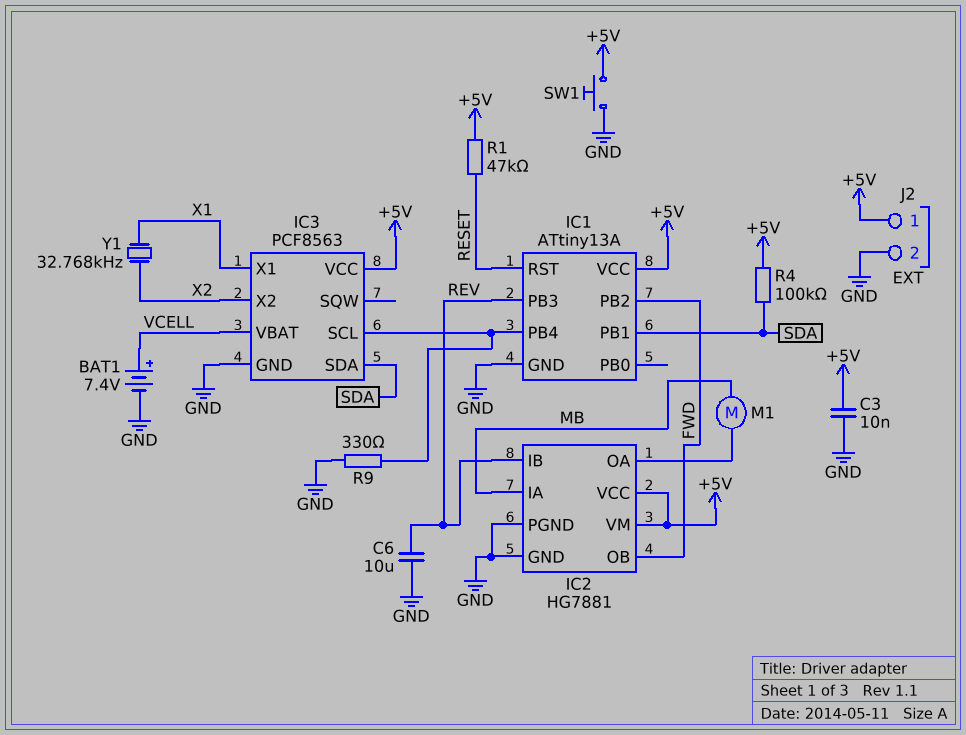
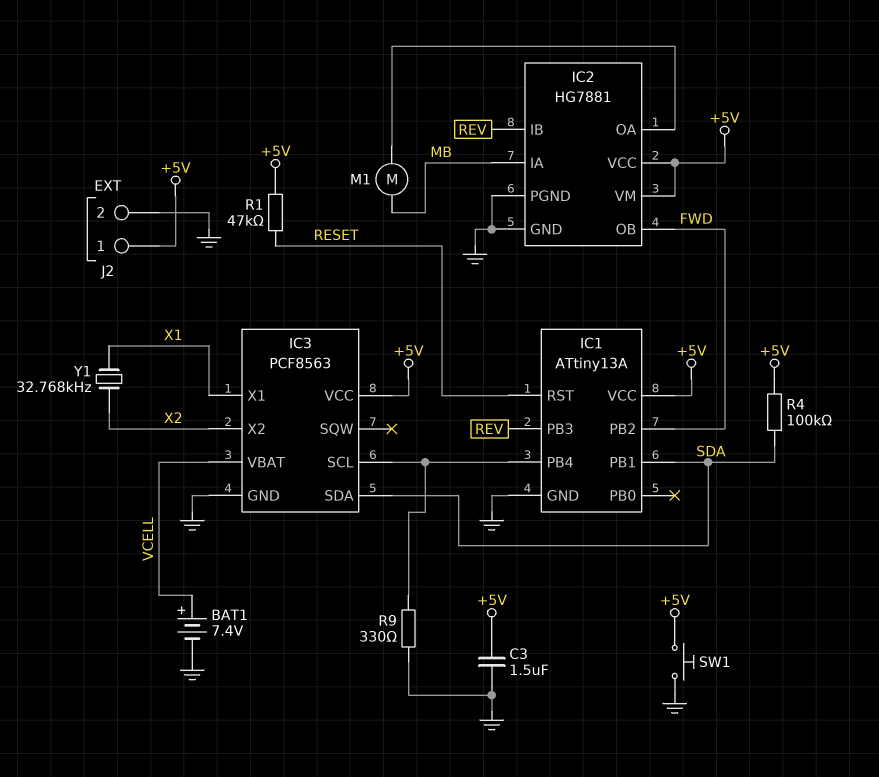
C3: 10nF (+5V, GND) -> 1.5uF (+5V, GND)
C6: 10uF (GND, REV) -> none

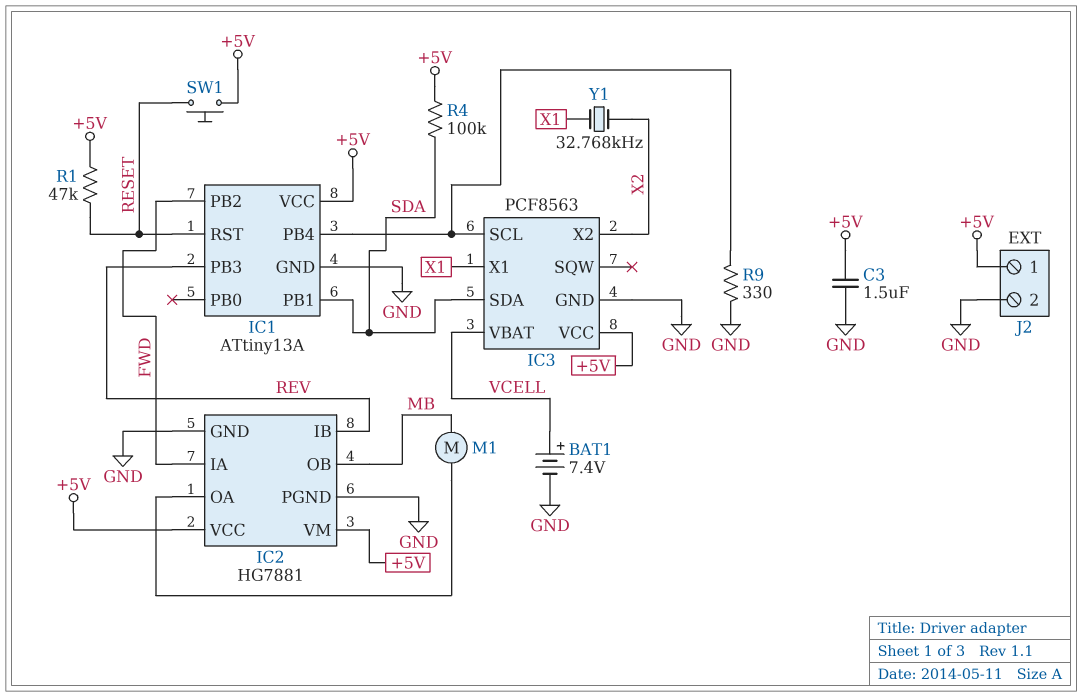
IC2 pin IA: MB -> FWD
IC2 pin OB: FWD -> MB
SW1: button (+5V, GND) -> button (+5V, RESET)

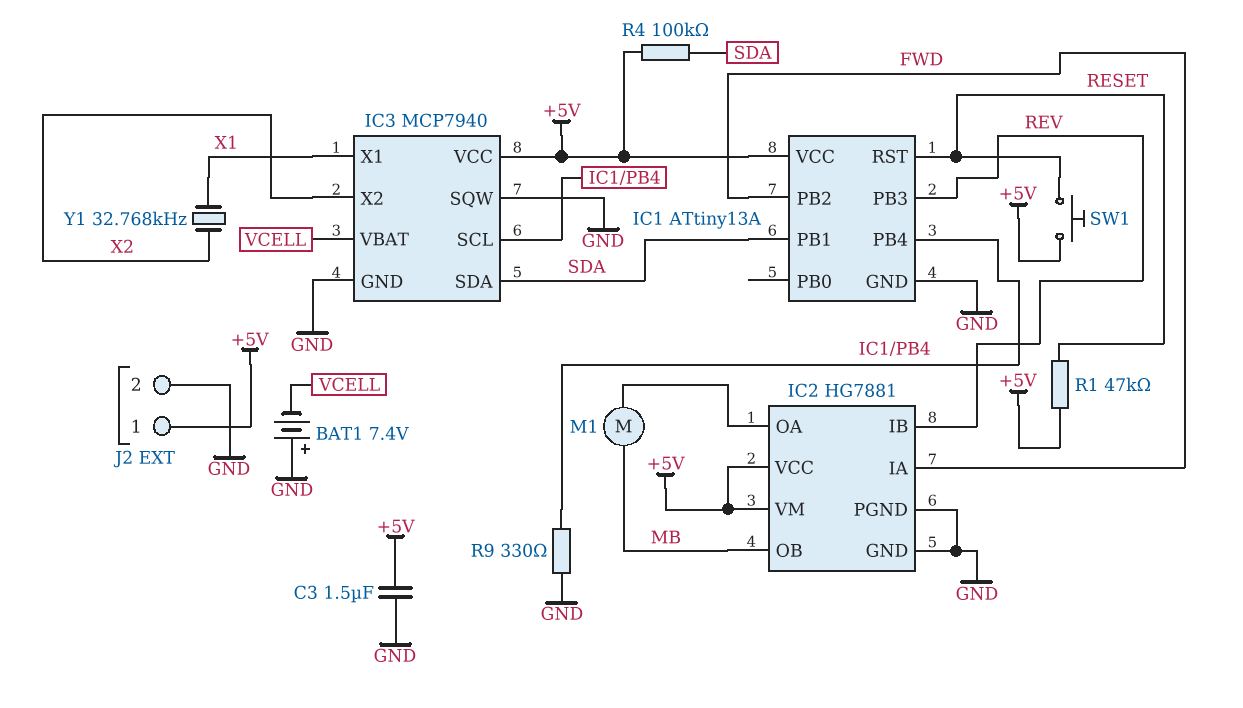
BAT1: 7.4V (plus VCELL, minus GND) -> 7.4V (plus GND, minus VCELL)
IC3: PCF8563 -> MCP7940
IC3 pin SQW: none -> GND

